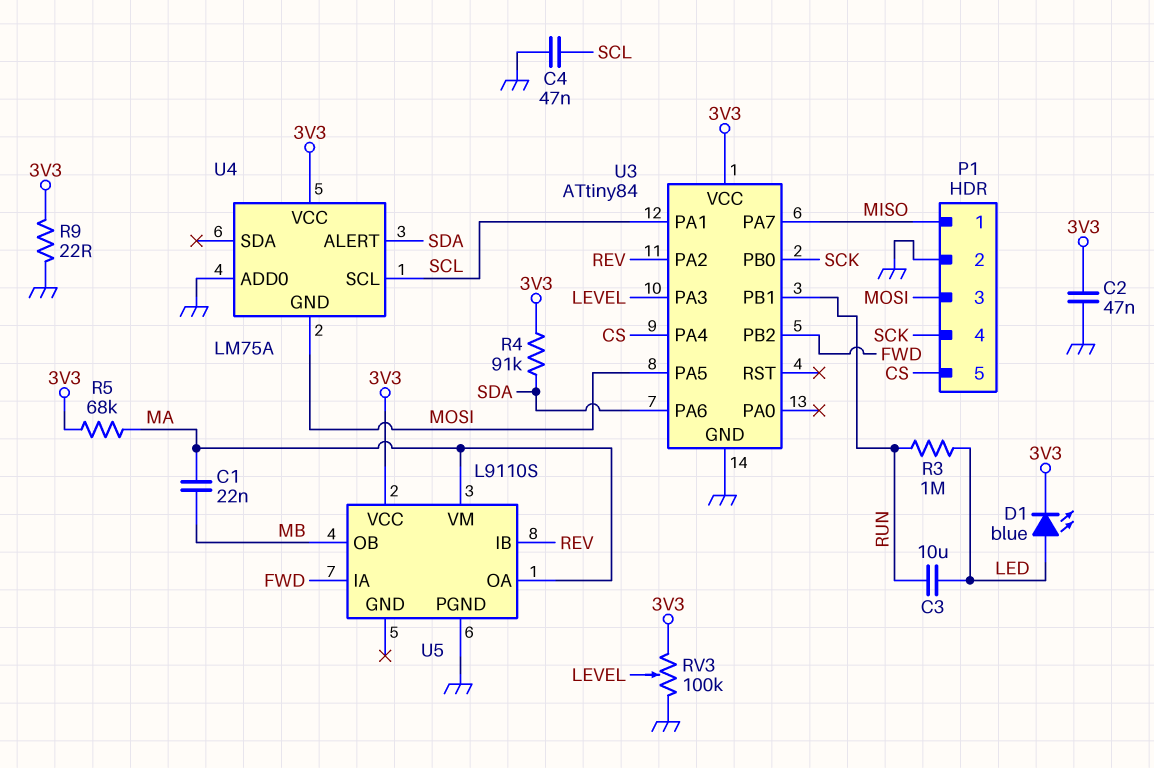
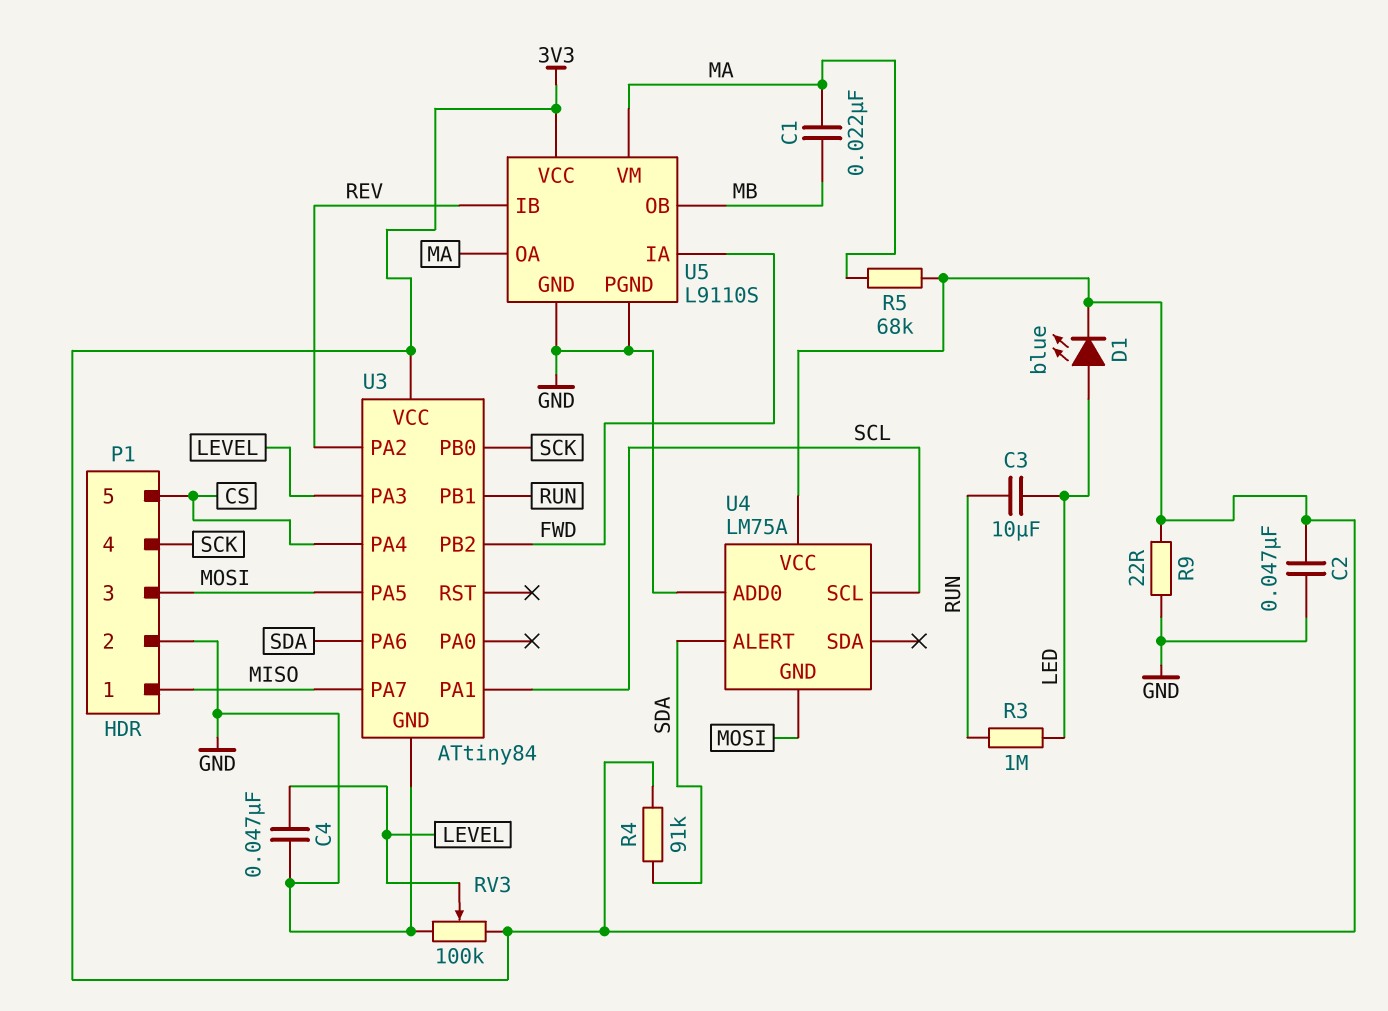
C4: 47nF (GND, SCL) -> 47nF (GND, LEVEL)
U5 pin GND: none -> GND

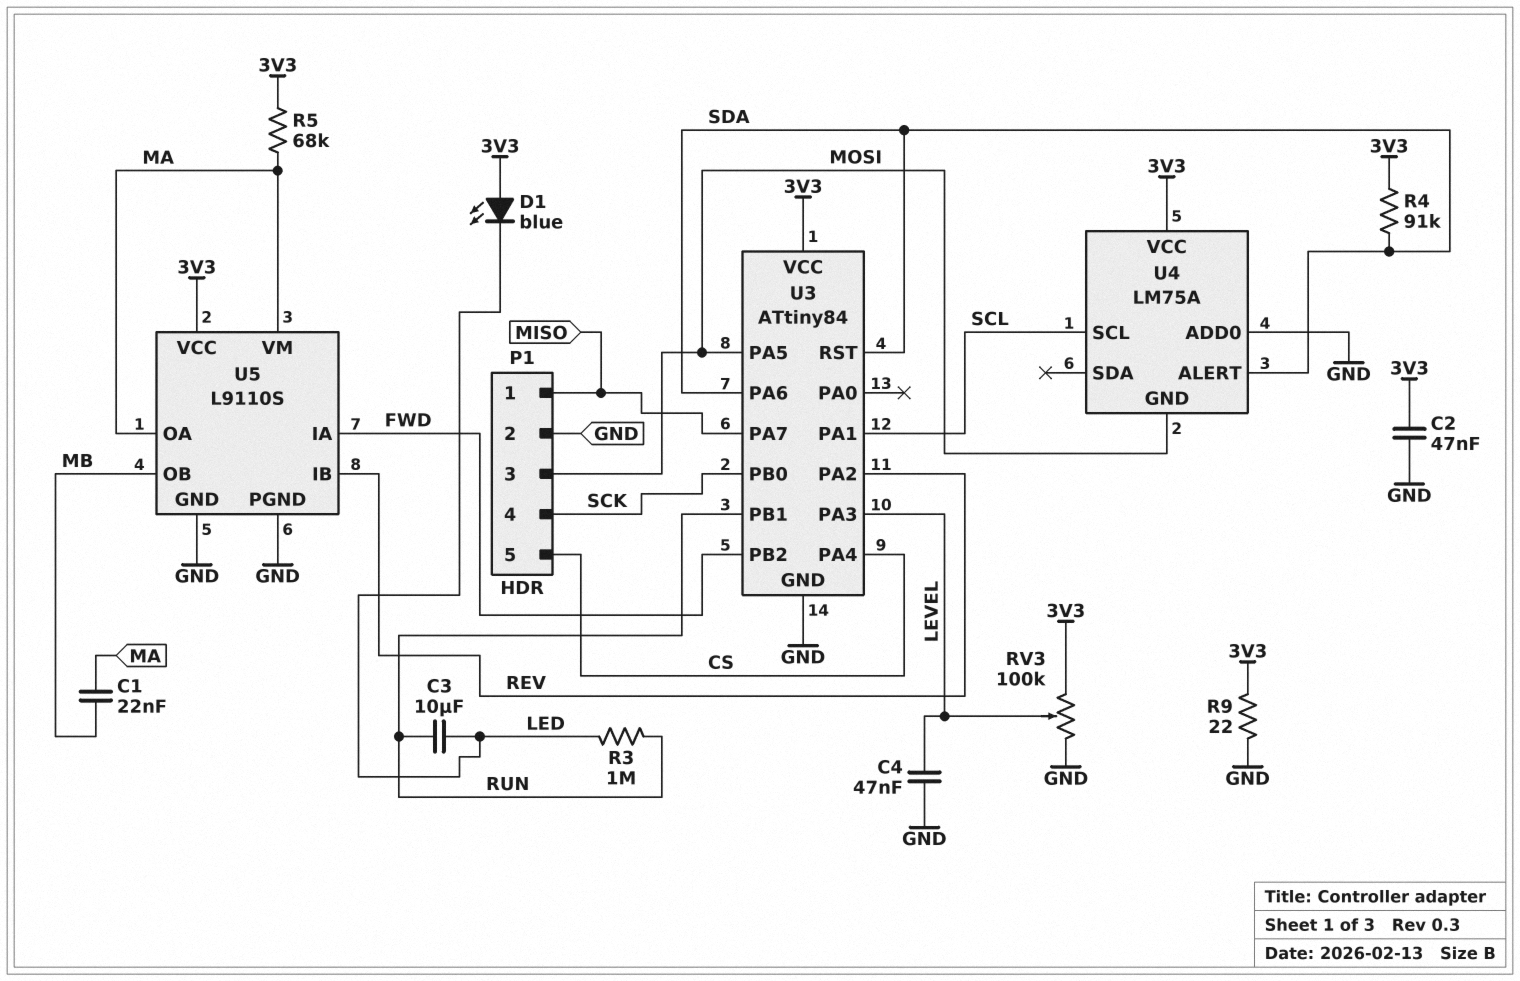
D1: LED blue (A LED, K 3V3) -> LED blue (A 3V3, K LED)
U3 pin RST: none -> SDA

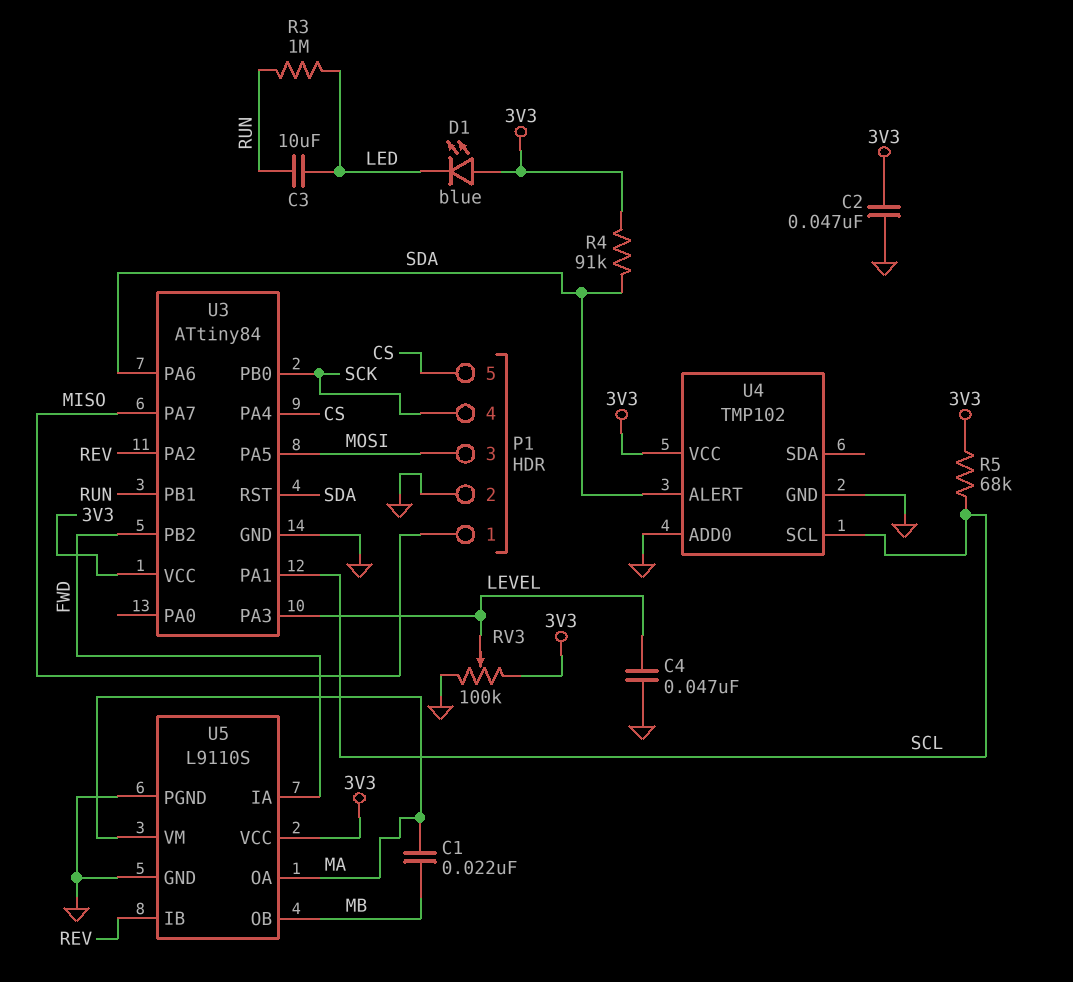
R5: 68k (3V3, MA) -> 68k (3V3, SCL)
R9: 22 (3V3, GND) -> none
U4: LM75A -> TMP102
U4 pin GND: MOSI -> GND

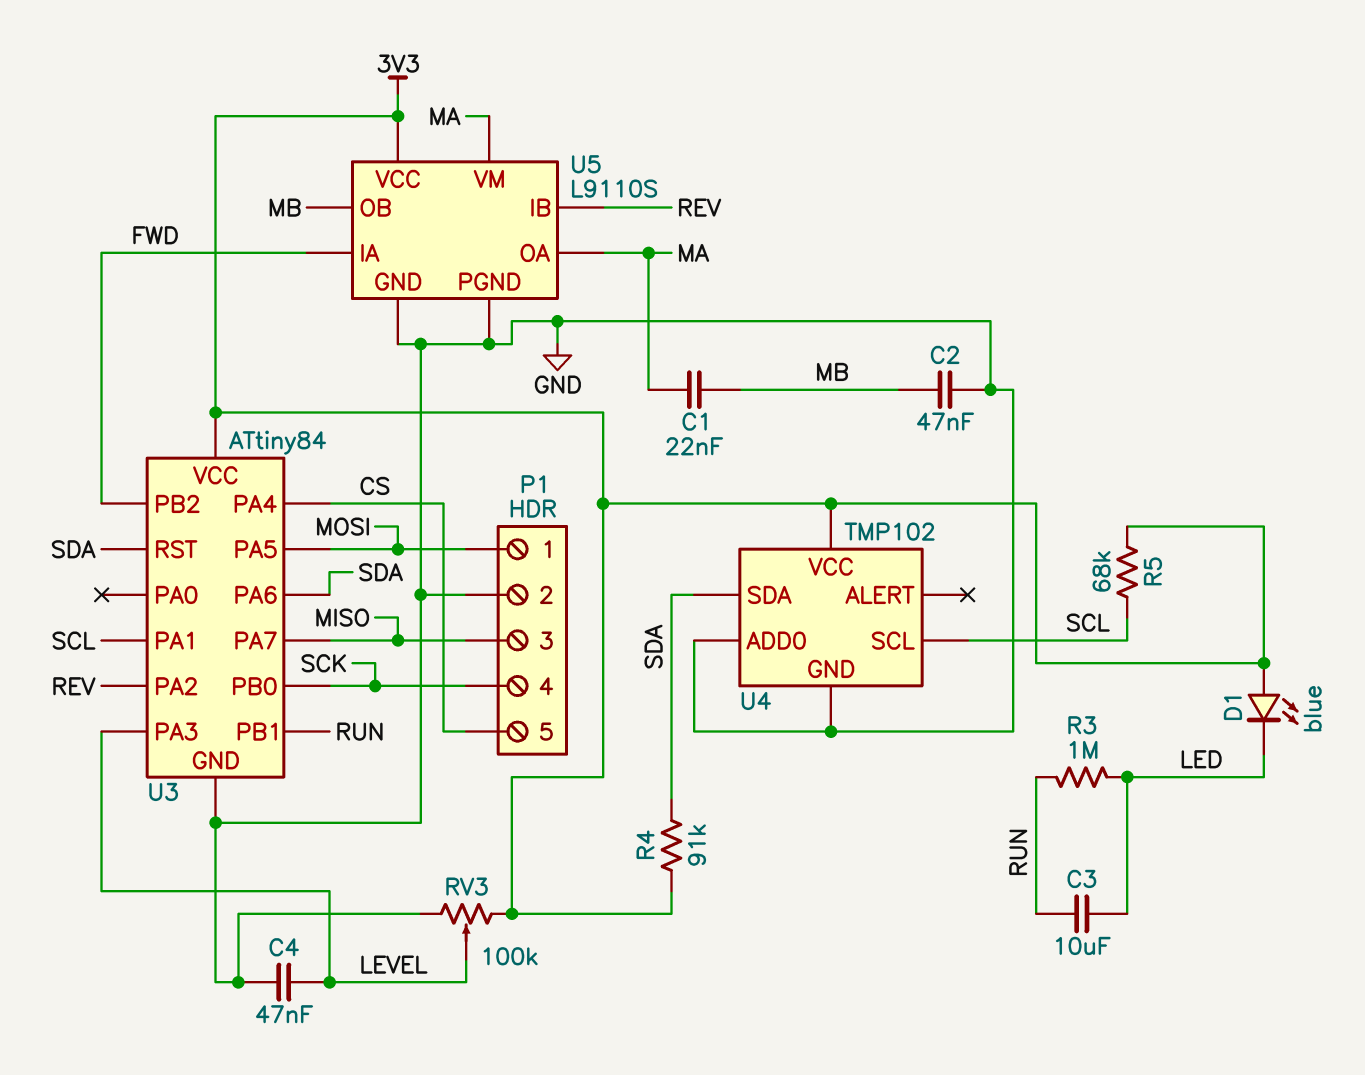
C2: 47nF (3V3, GND) -> 47nF (GND, MB)
P1 pin 1: MISO -> MOSI
P1 pin 3: MOSI -> MISO
U4 pin ALERT: SDA -> none
U4 pin SDA: none -> SDA

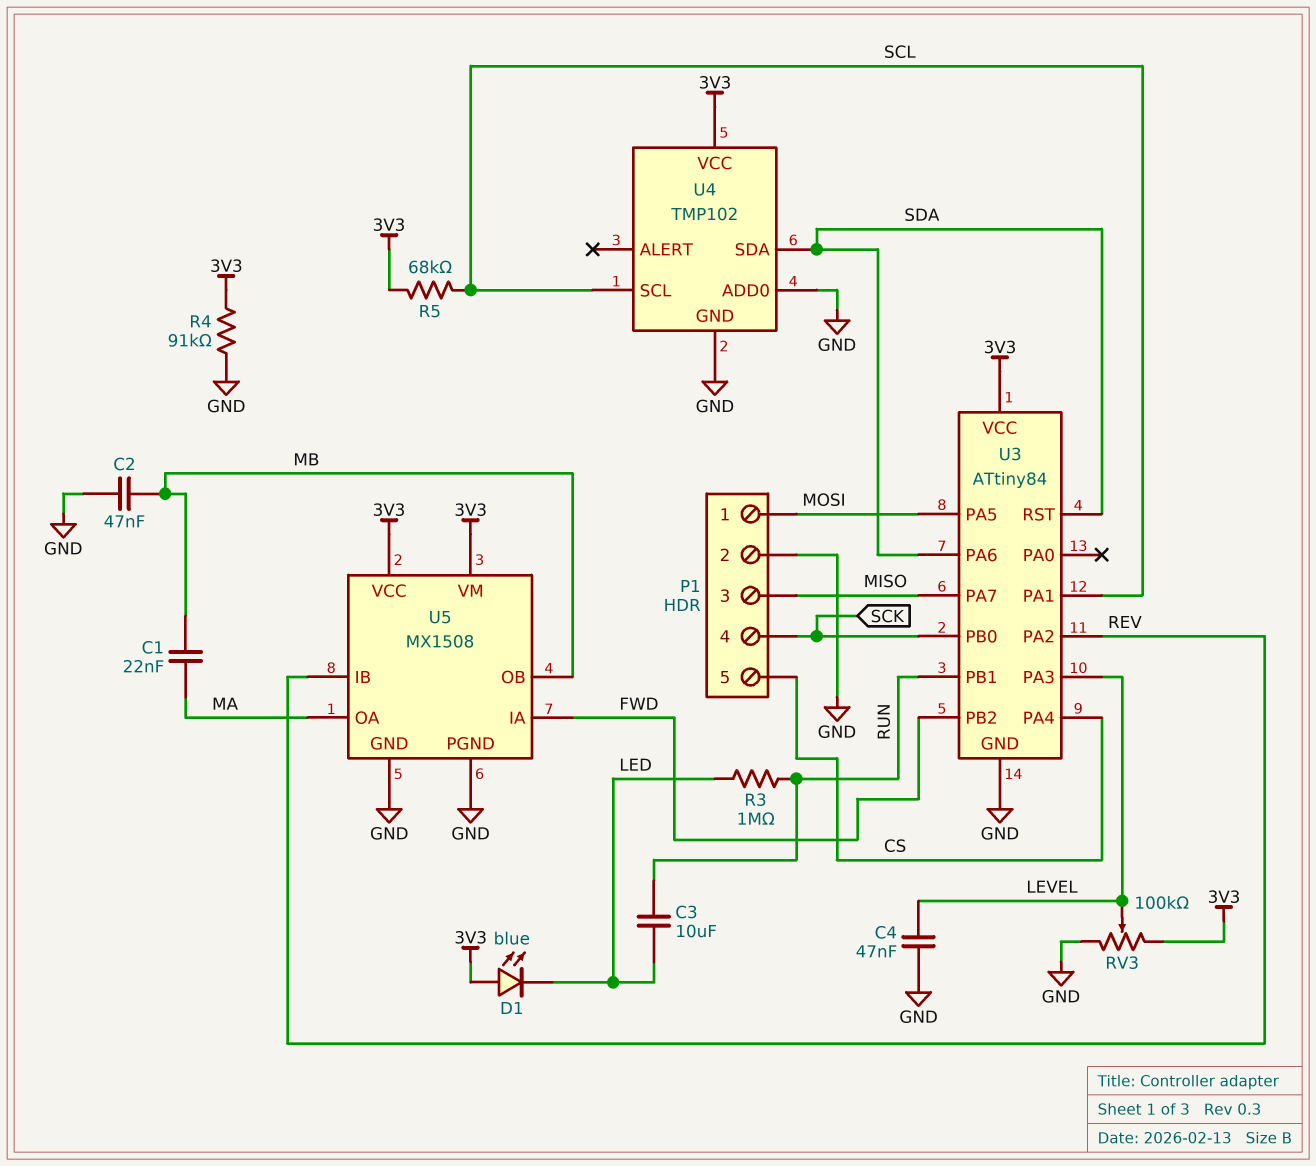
R4: 91k (3V3, SDA) -> 91k (3V3, GND)
U5: L9110S -> MX1508
U5 pin VM: MA -> 3V3

